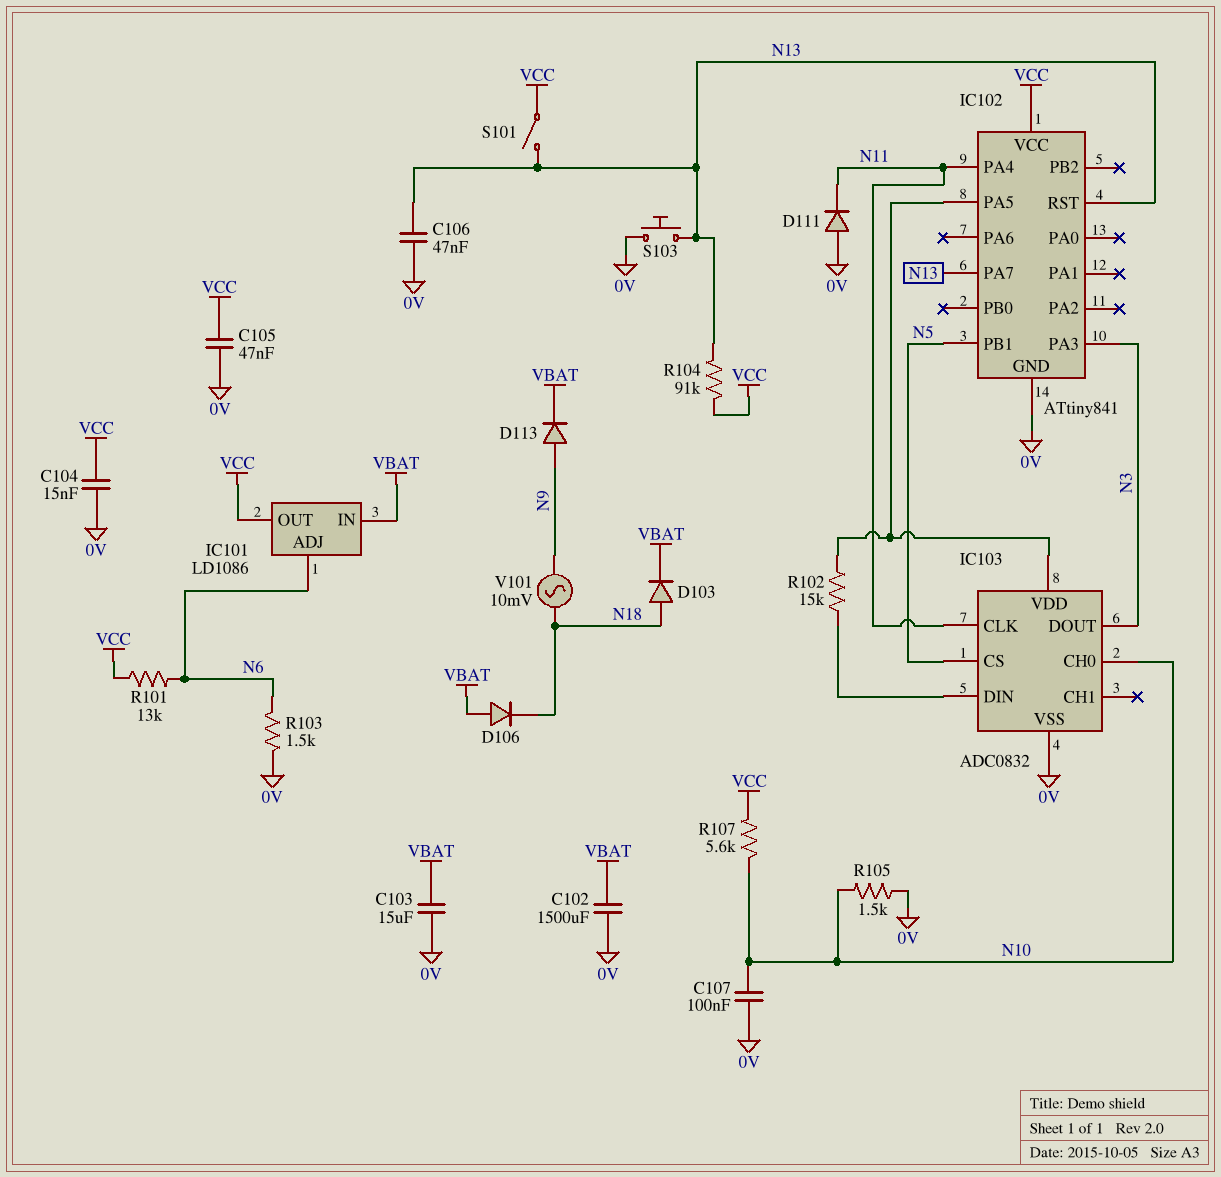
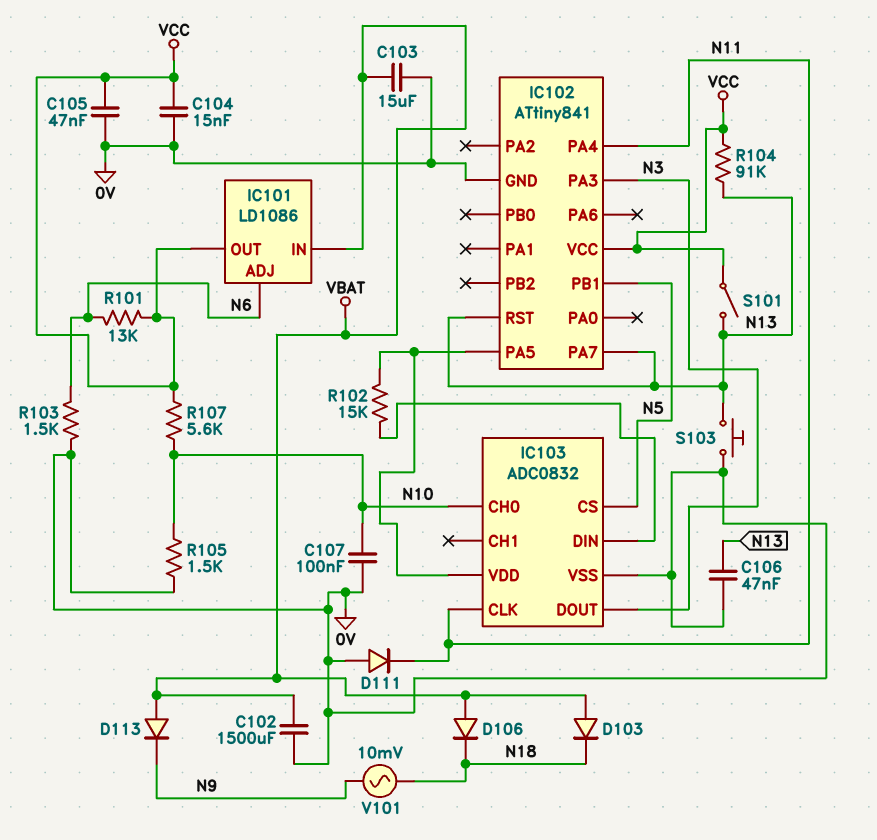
D103: diode (A N18, K VBAT) -> diode (A VBAT, K N18)
D113: diode (A N9, K VBAT) -> diode (A VBAT, K N9)

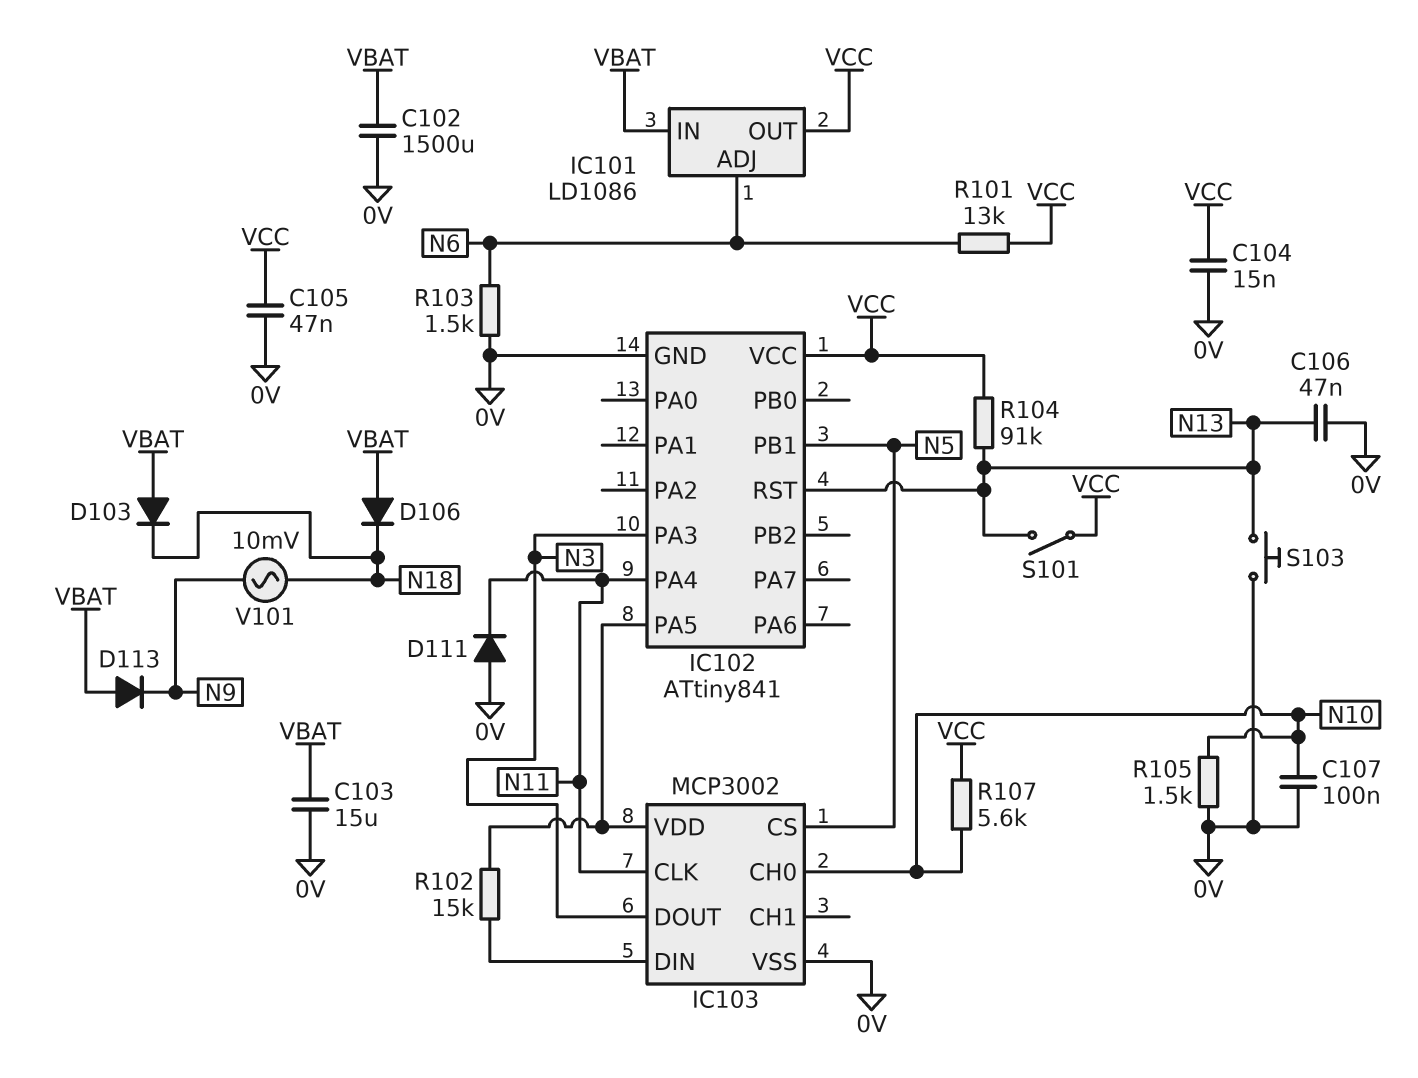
IC102 pin PA7: N13 -> none
IC103: ADC0832 -> MCP3002

